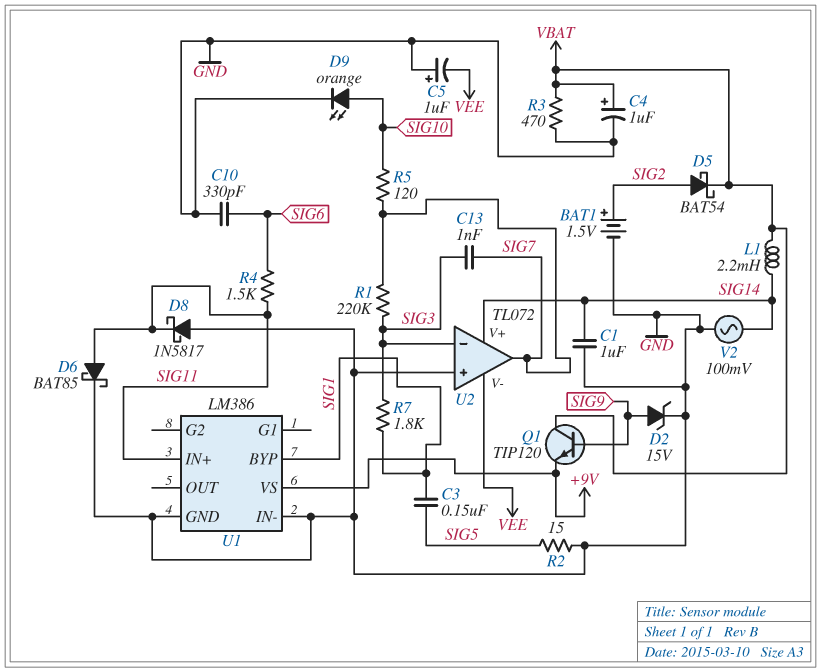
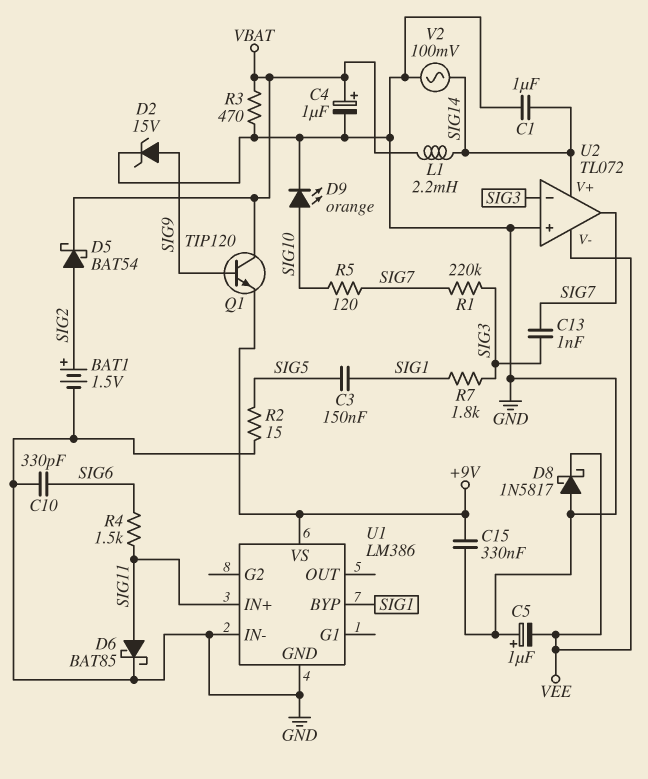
C15: none -> 330nF (+9V, GND)
D8: schottky 1N5817 (A GND, K SIG11) -> schottky 1N5817 (A GND, K VEE)

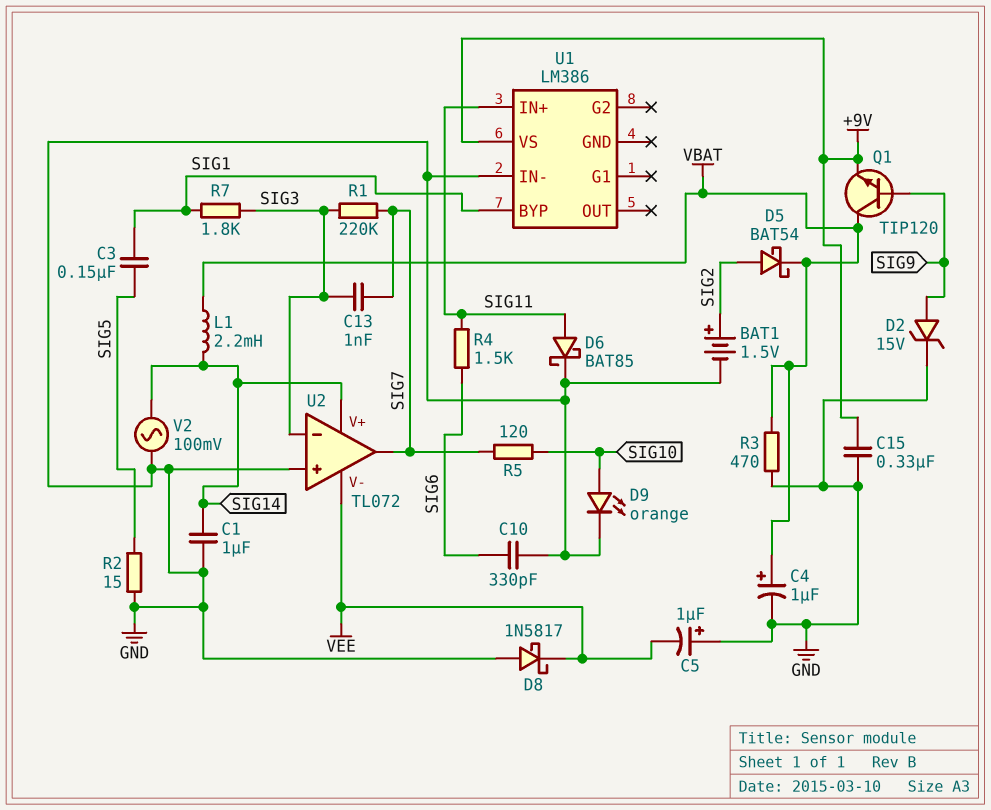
U1 pin GND: GND -> none

